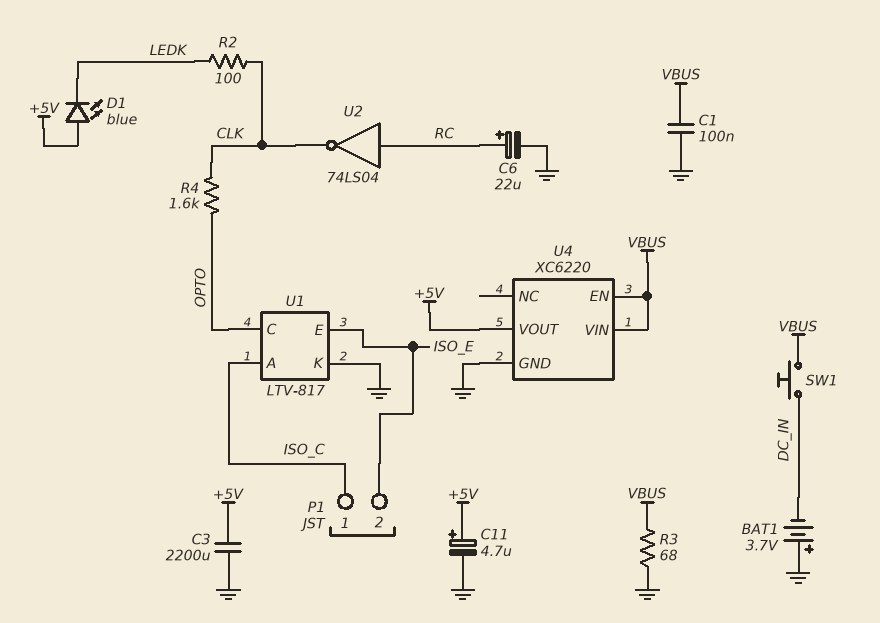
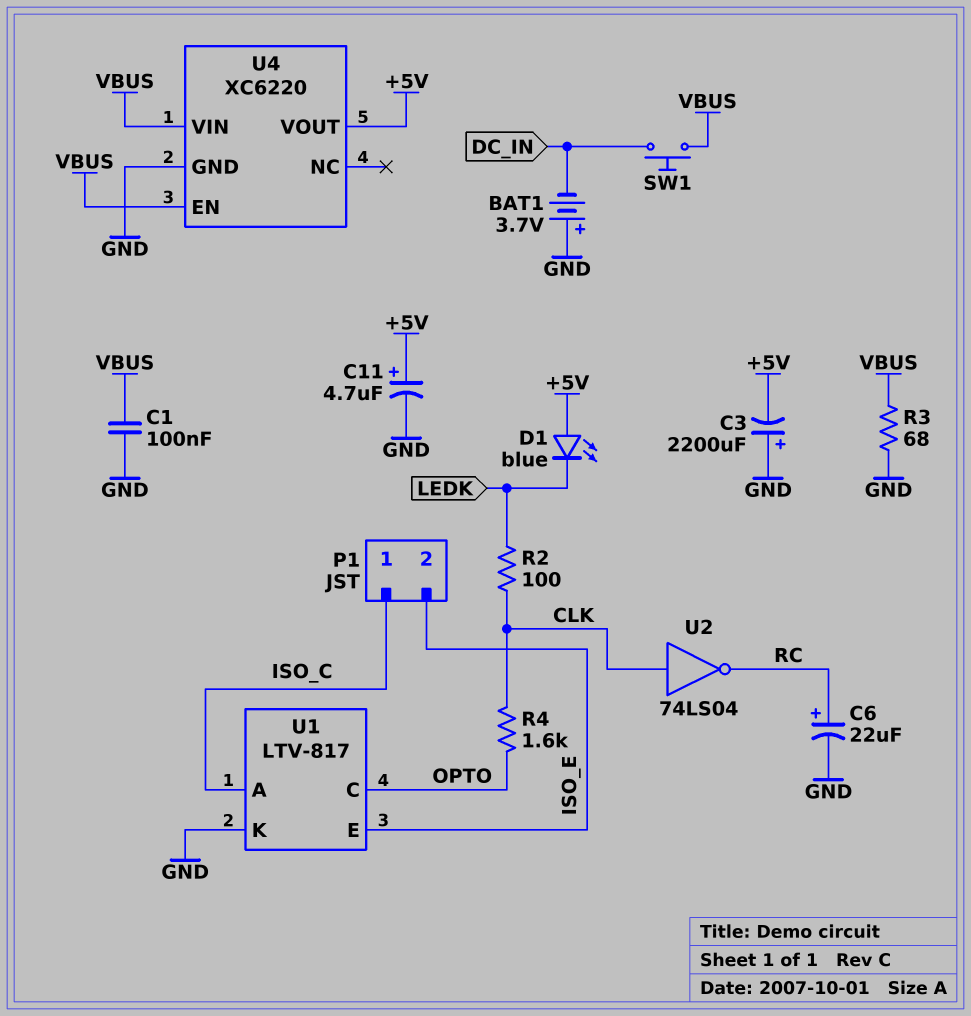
C3: 2200uF (+5V, GND) -> 2200uF (plus GND, minus +5V)
U2: NOT 74LS04 (in RC, out CLK) -> NOT 74LS04 (in CLK, out RC)

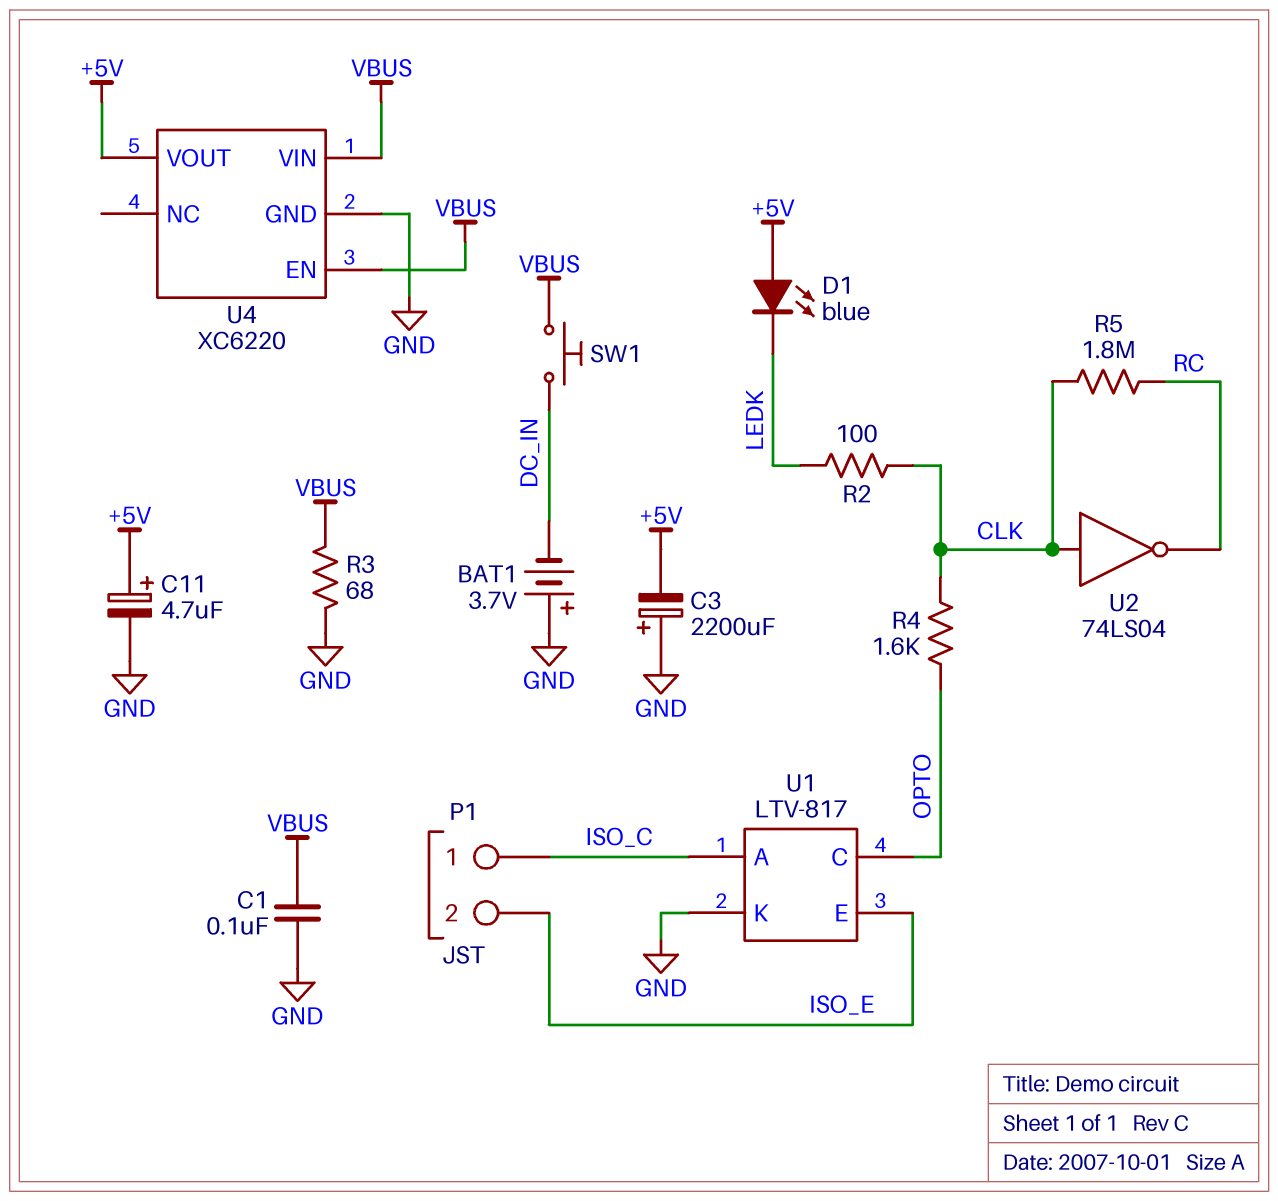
C6: 22uF (plus RC, minus GND) -> none
R5: none -> 1.8M (CLK, RC)

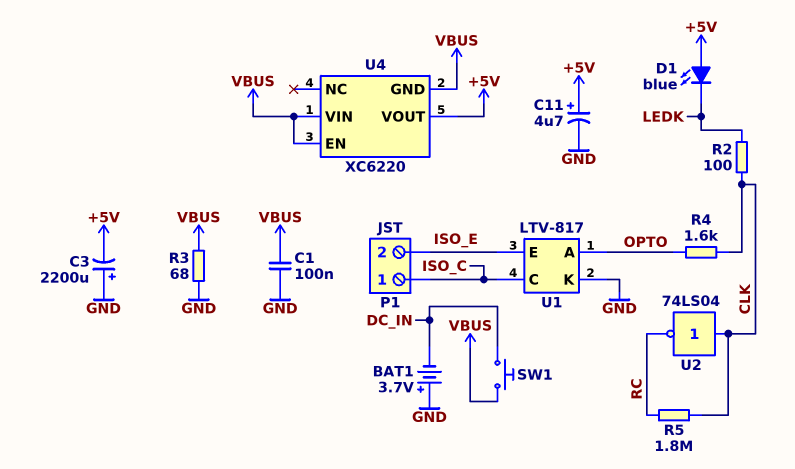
U1 pin A: ISO_C -> OPTO
U1 pin C: OPTO -> ISO_C
U4 pin GND: GND -> VBUS

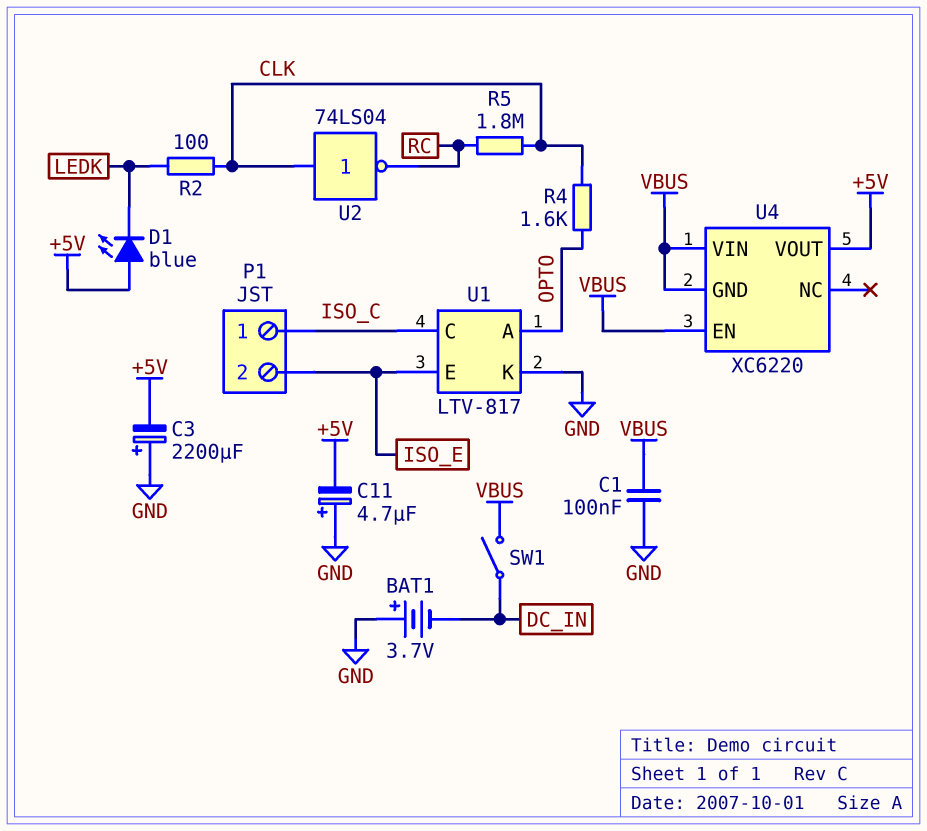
C11: 4.7uF (plus +5V, minus GND) -> 4.7uF (plus GND, minus +5V)
R3: 68 (GND, VBUS) -> none
SW1: button (DC_IN, VBUS) -> switch (DC_IN, VBUS)

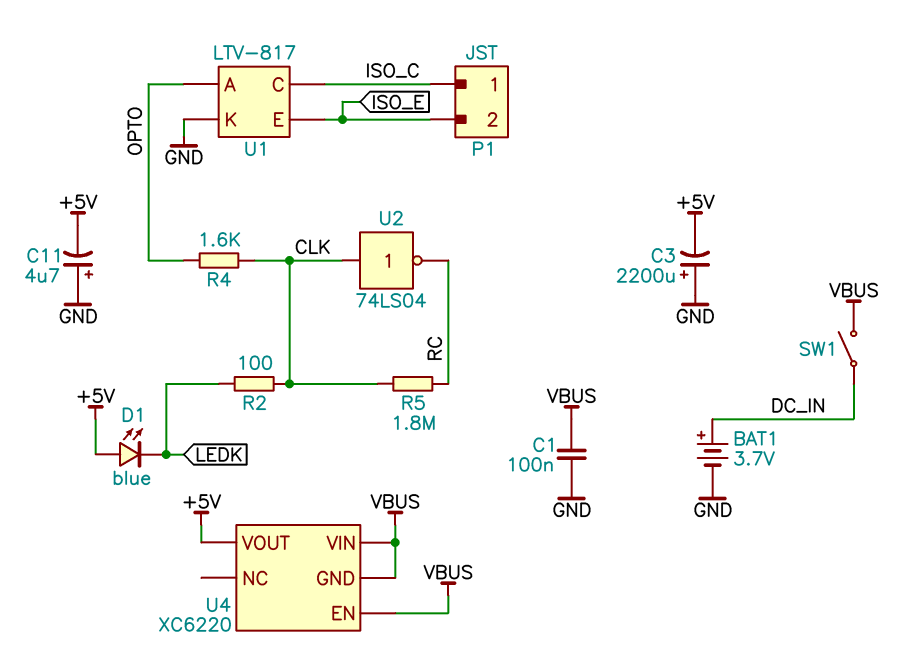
BAT1: 3.7V (plus GND, minus DC_IN) -> 3.7V (plus DC_IN, minus GND)

